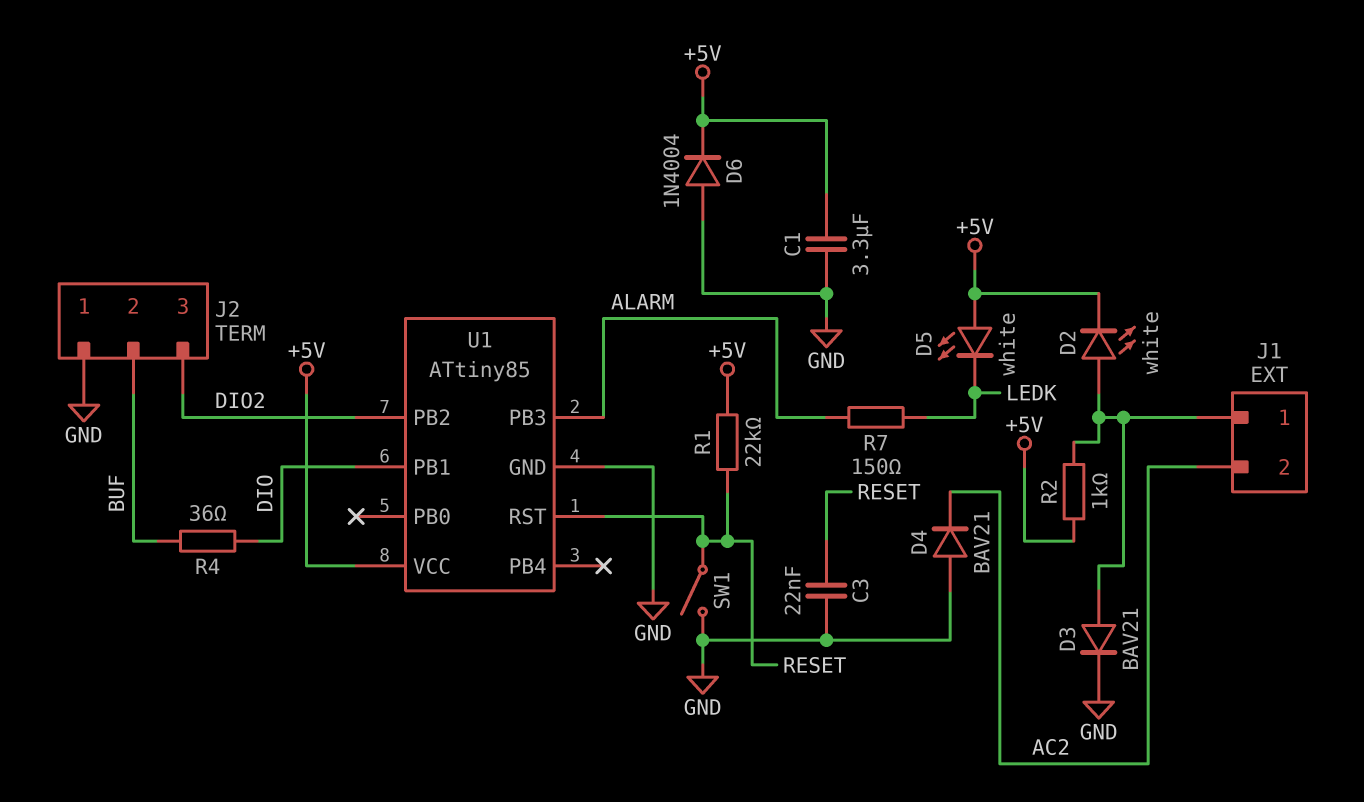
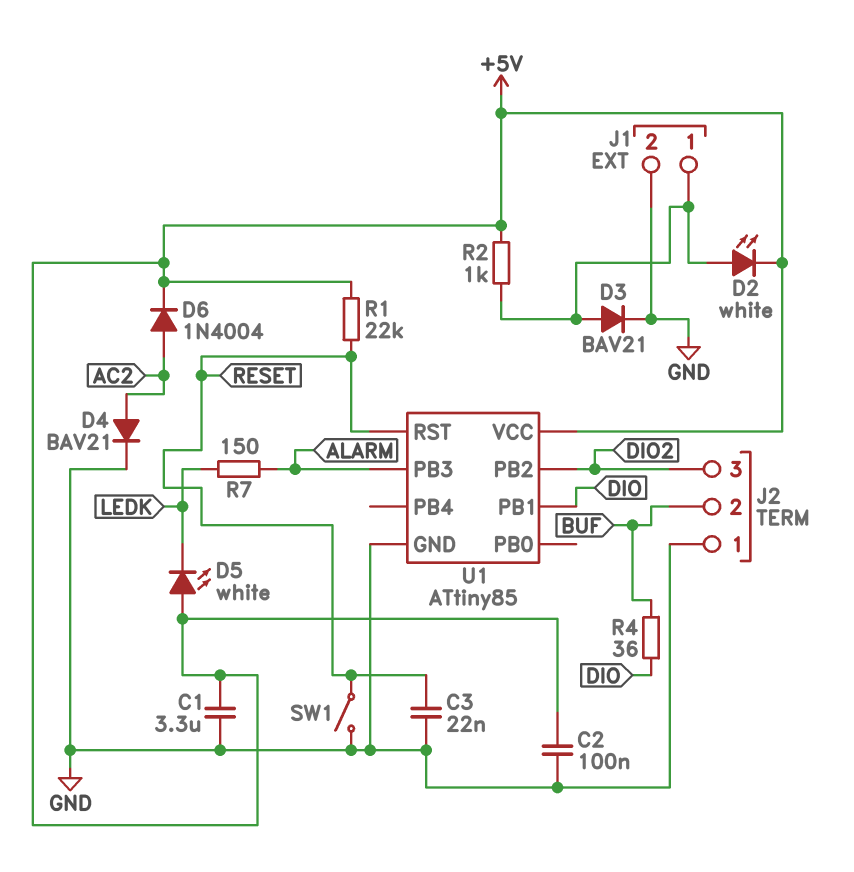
C2: none -> 100nF (+5V, GND)
D4: diode BAV21 (A GND, K AC2) -> diode BAV21 (A AC2, K GND)
D6: diode 1N4004 (A GND, K +5V) -> diode 1N4004 (A AC2, K +5V)
J1 pin 2: AC2 -> GND

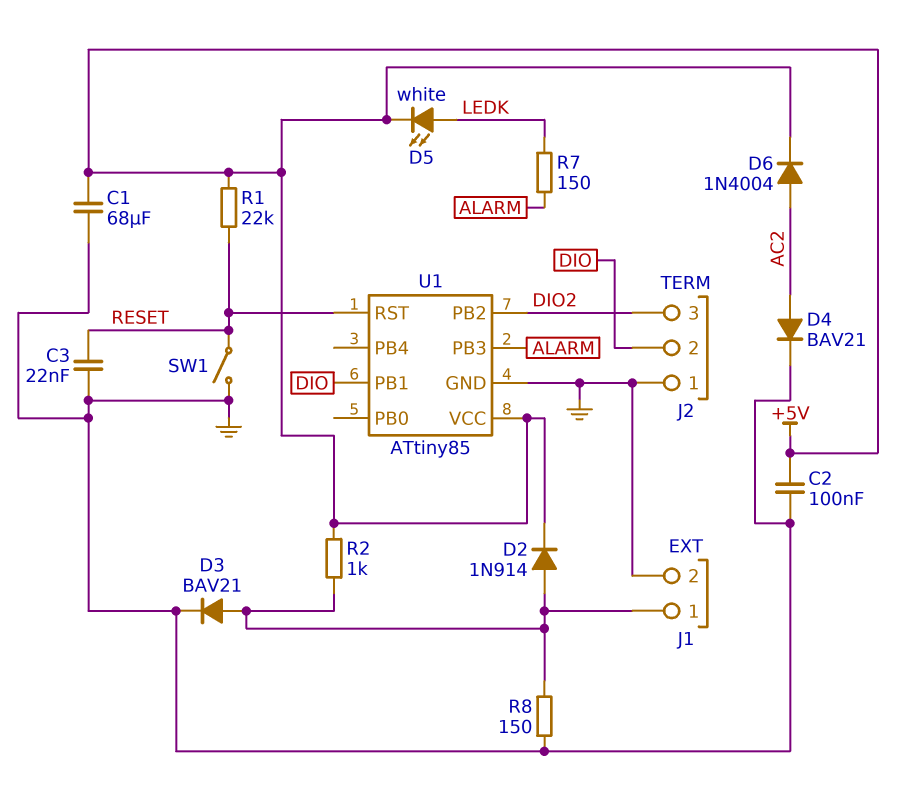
C1: 3.3uF (+5V, GND) -> 68uF (+5V, GND)
D2: LED white (A J1/1, K +5V) -> diode 1N914 (A J1/1, K +5V)
D5: LED white (A +5V, K LEDK) -> LED white (A LEDK, K +5V)
J2 pin 2: BUF -> DIO
R4: 36 (BUF, DIO) -> none
R8: none -> 150 (GND, J1/1)

